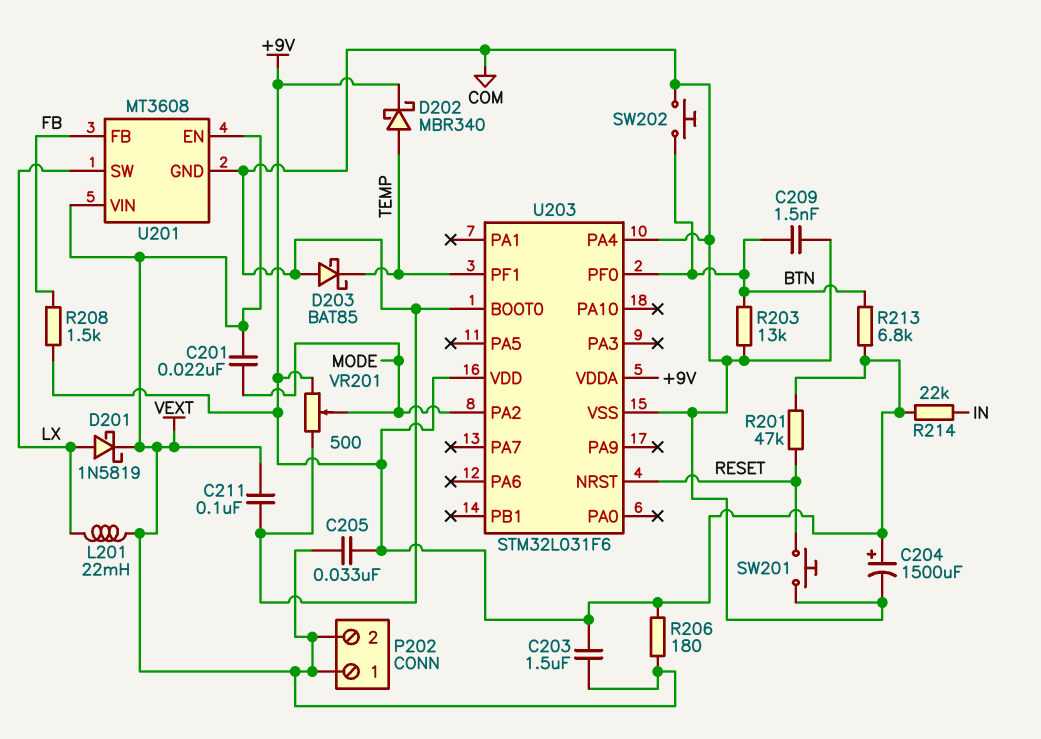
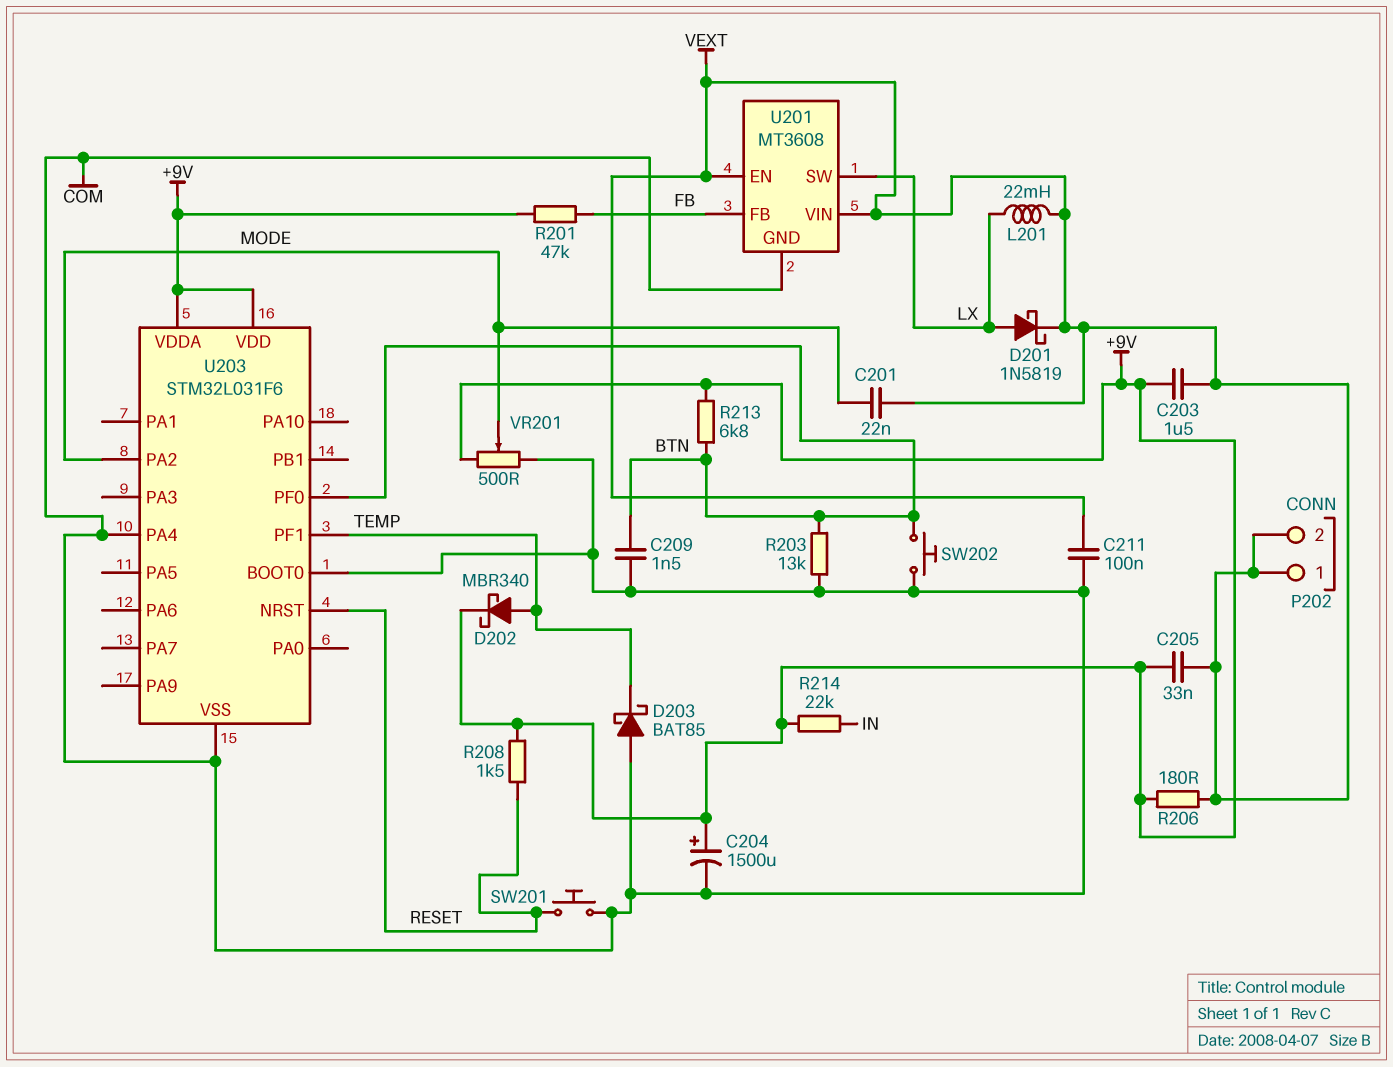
R201: 47k (+9V, RESET) -> 47k (+9V, FB)
R208: 1.5k (+9V, FB) -> 1.5k (+9V, RESET)

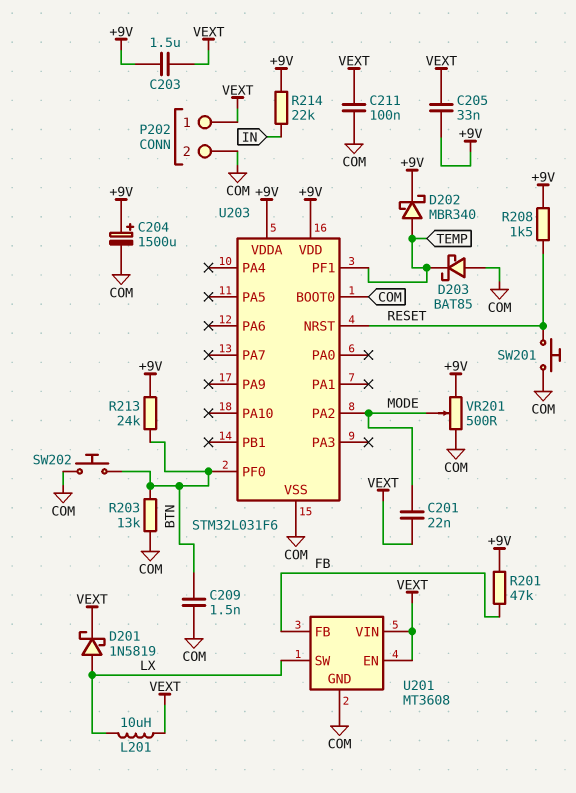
L201: 22mH (LX, VEXT) -> 10uH (LX, VEXT)
P202 pin 2: VEXT -> COM
R206: 180 (+9V, VEXT) -> none
R213: 6.8k (+9V, BTN) -> 24k (+9V, BTN)
U203 pin PA4: COM -> none

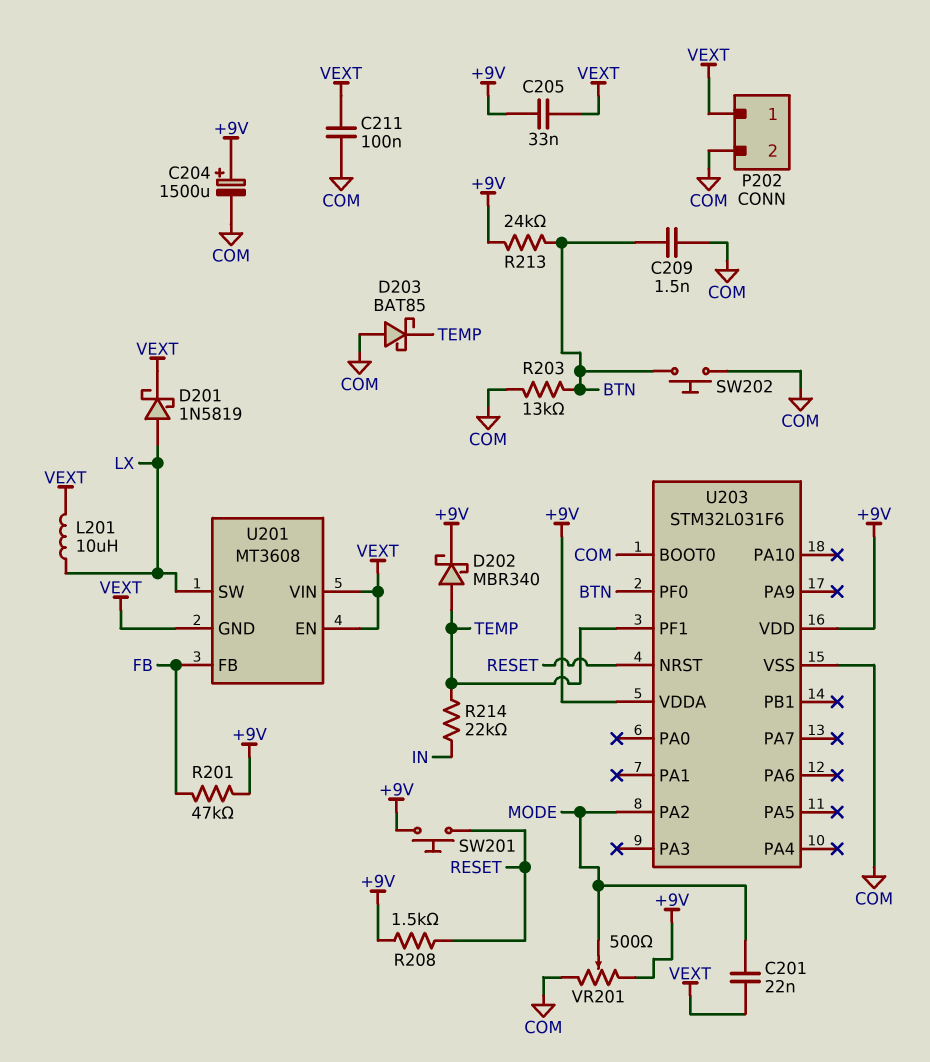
C203: 1.5uF (+9V, VEXT) -> none
R214: 22k (+9V, IN) -> 22k (IN, TEMP)
SW201: button (COM, RESET) -> button (+9V, RESET)
U201 pin GND: COM -> VEXT

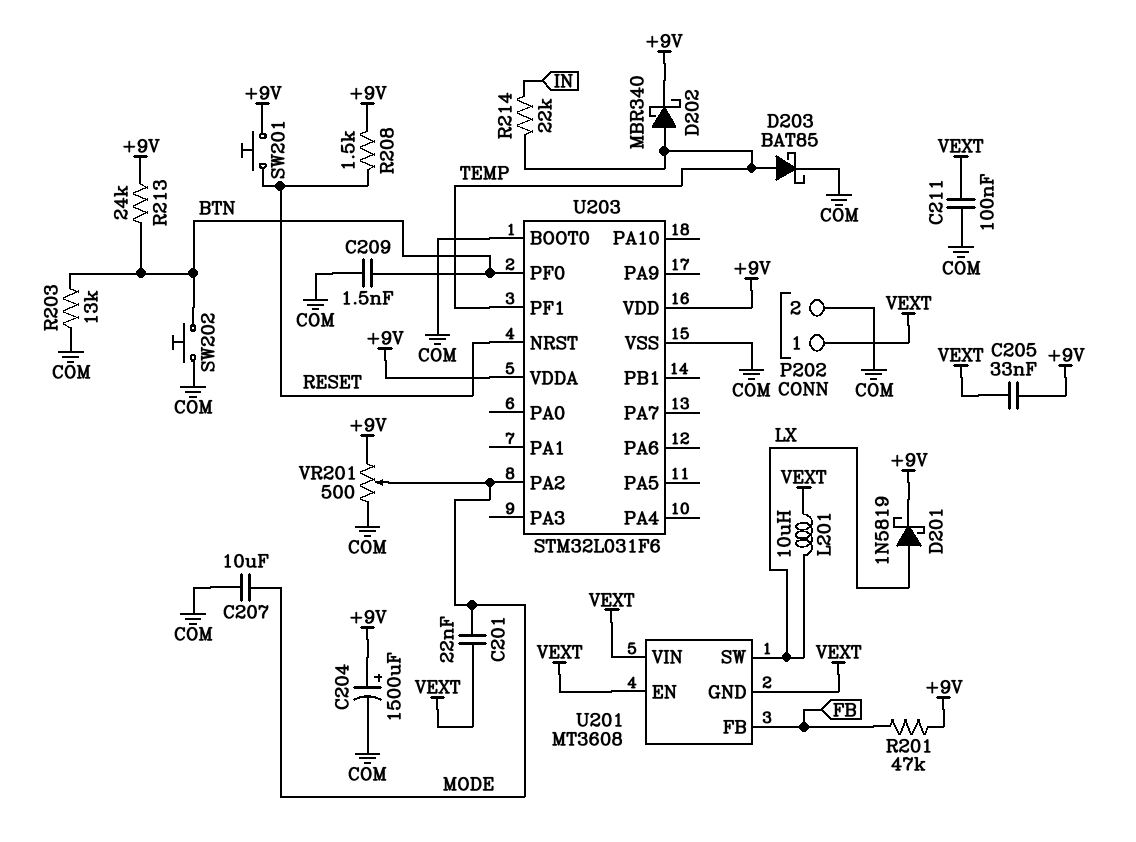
C207: none -> 10uF (COM, MODE)
D201: schottky 1N5819 (A LX, K VEXT) -> schottky 1N5819 (A LX, K +9V)
D203: schottky BAT85 (A COM, K TEMP) -> schottky BAT85 (A TEMP, K COM)

